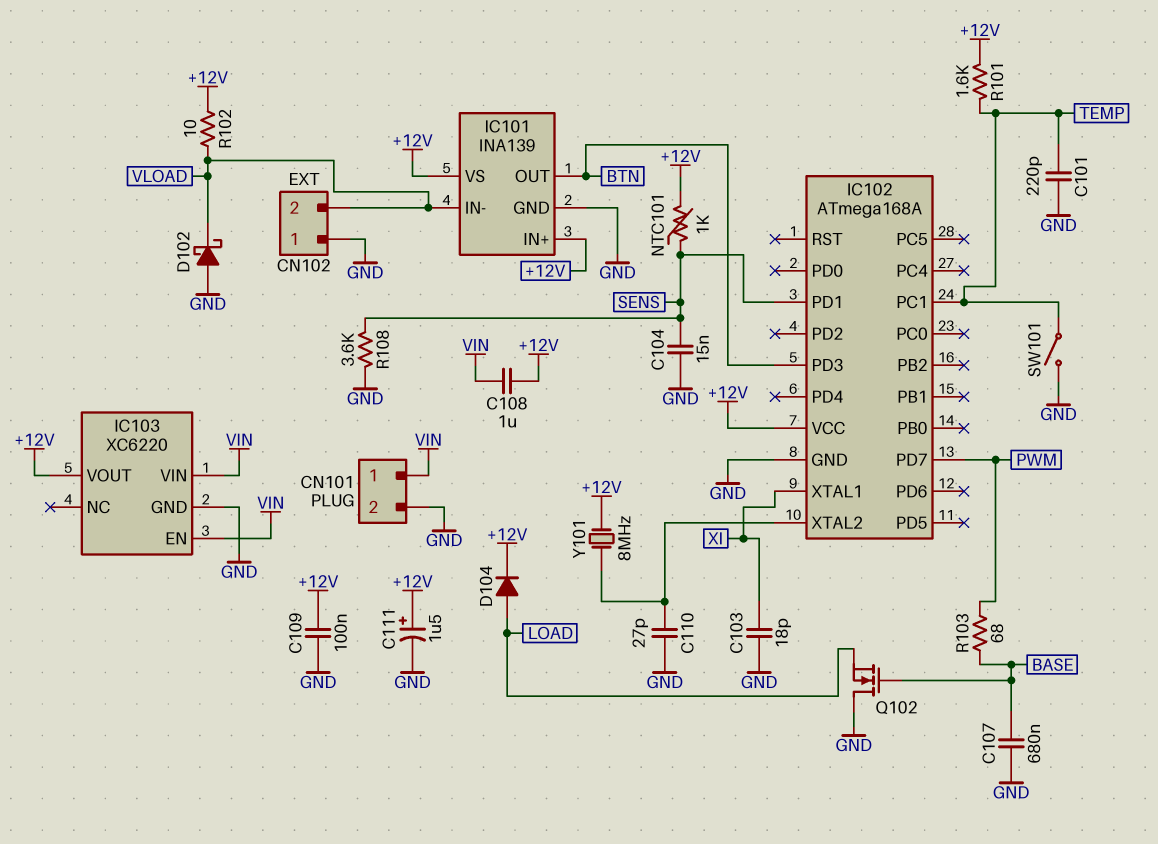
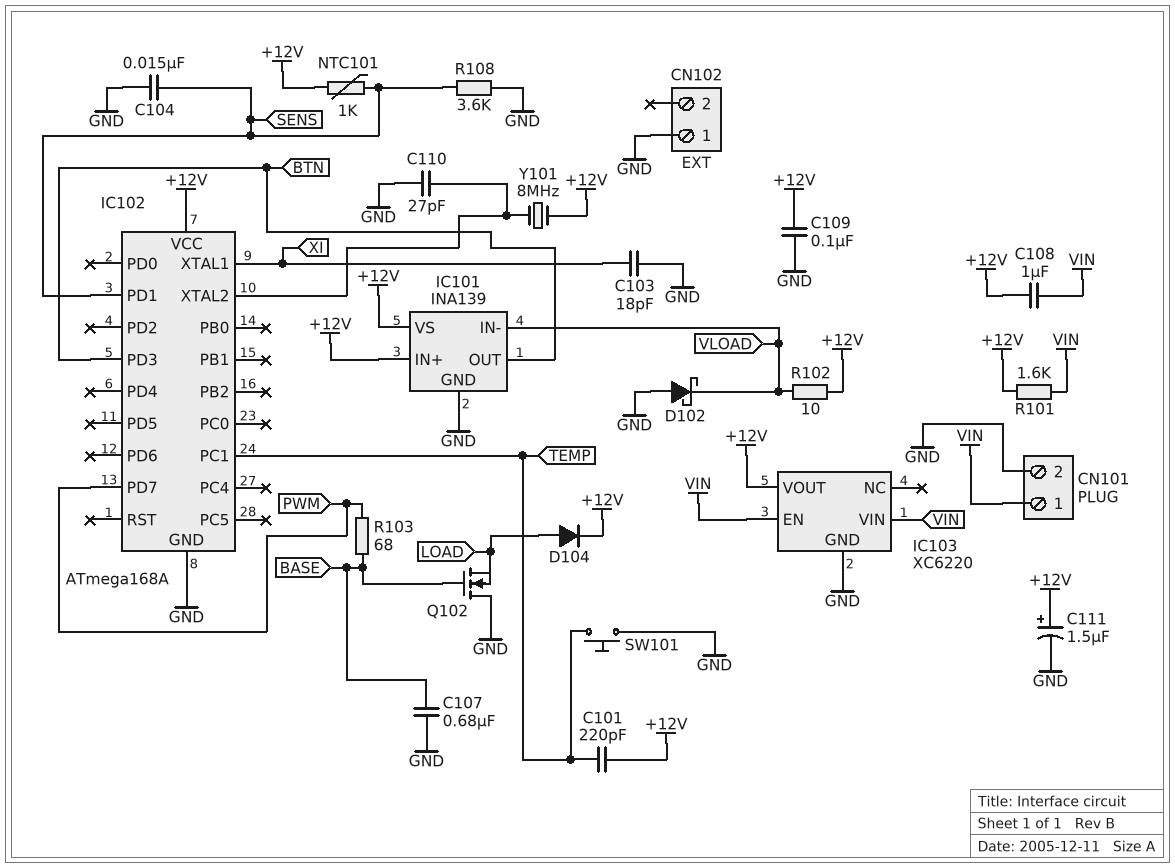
C101: 220pF (GND, TEMP) -> 220pF (+12V, TEMP)
CN102 pin 2: VLOAD -> none
R101: 1.6k (+12V, TEMP) -> 1.6k (+12V, VIN)
SW101: switch (GND, TEMP) -> button (GND, TEMP)

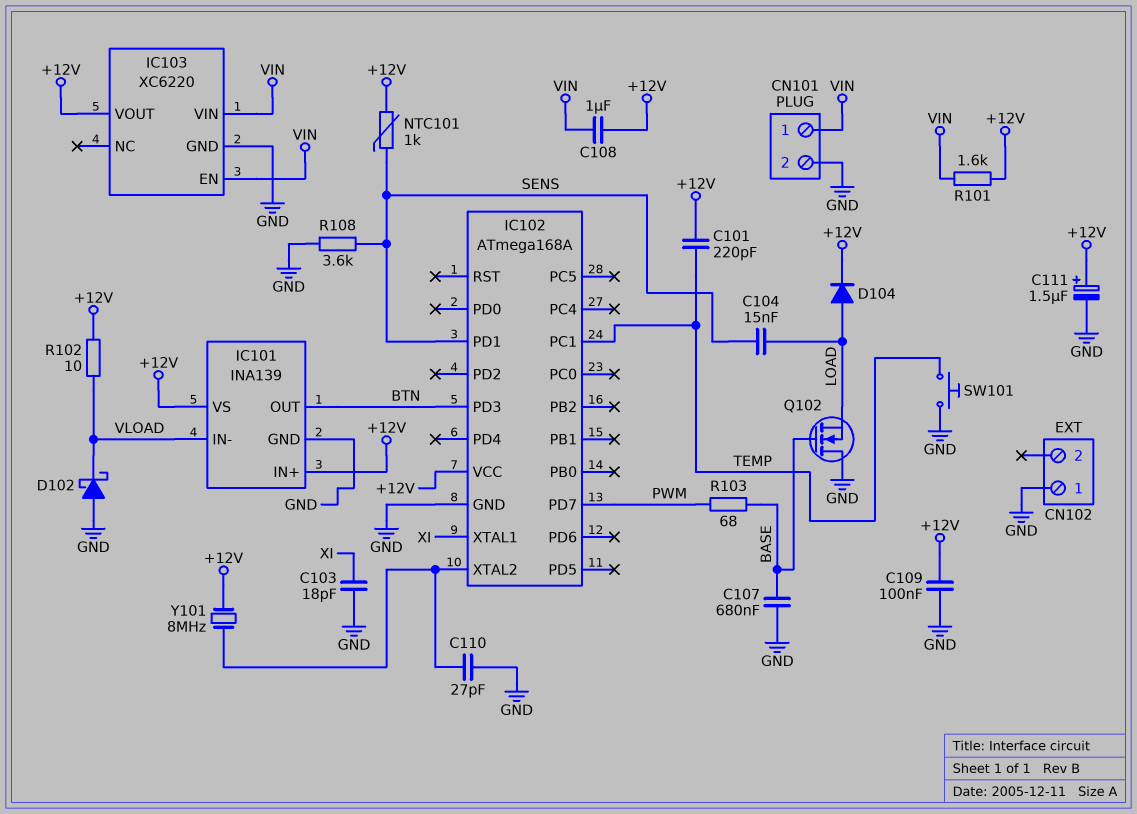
C104: 15nF (GND, SENS) -> 15nF (LOAD, SENS)

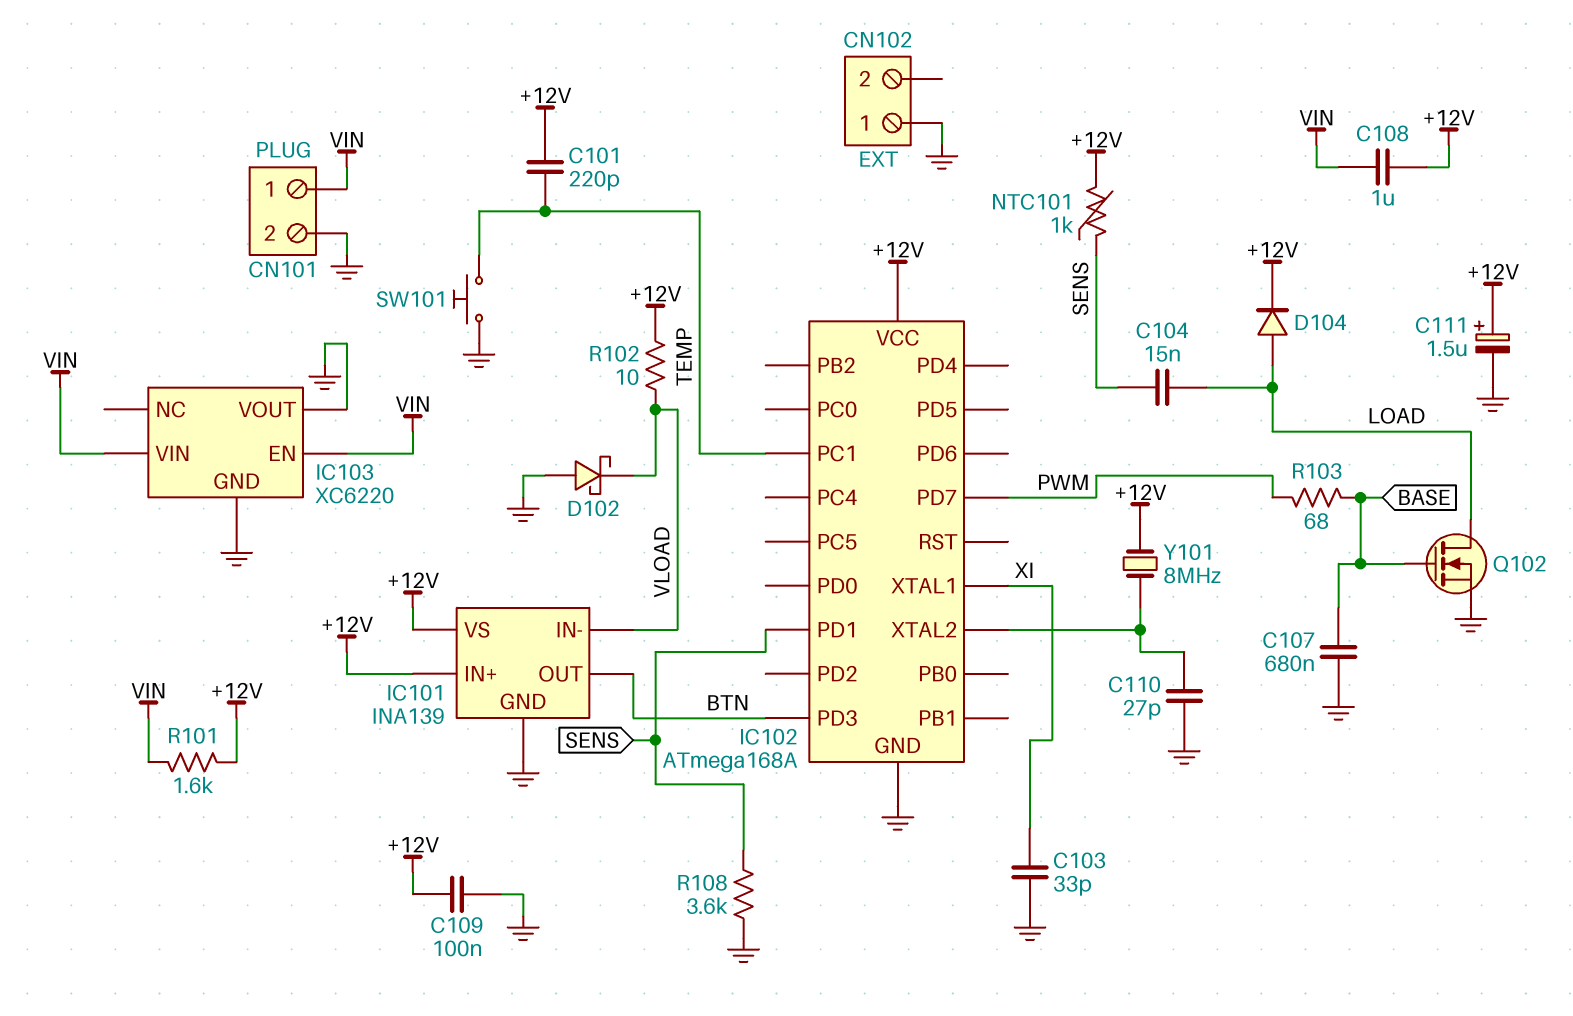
C103: 18pF (GND, XI) -> 33pF (GND, XI)
IC103 pin VOUT: +12V -> GND
Q102: NMOS (G BASE, D GND, S LOAD) -> NMOS (G BASE, D LOAD, S GND)

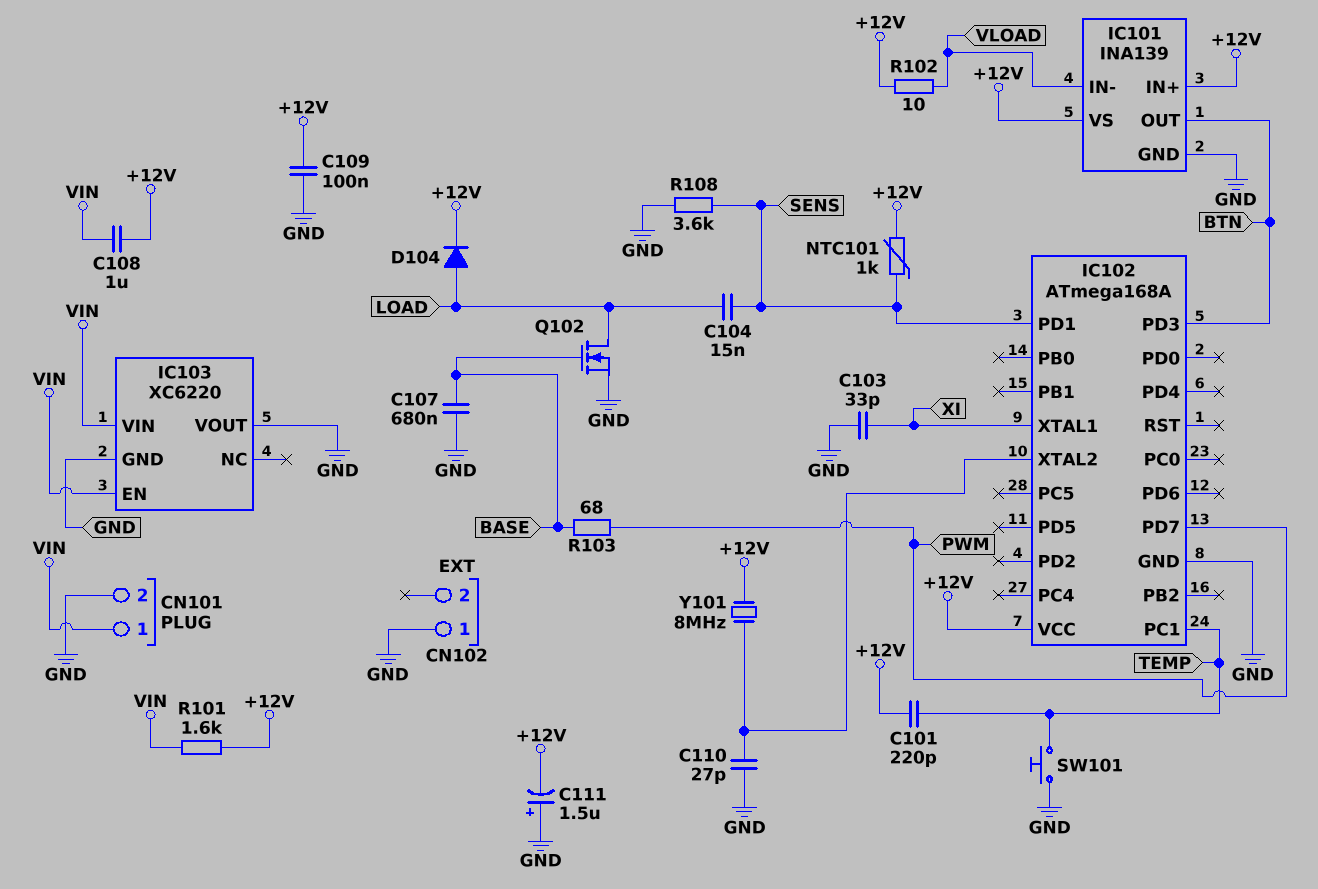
C111: 1.5uF (plus +12V, minus GND) -> 1.5uF (plus GND, minus +12V)
D102: schottky (A GND, K VLOAD) -> none

